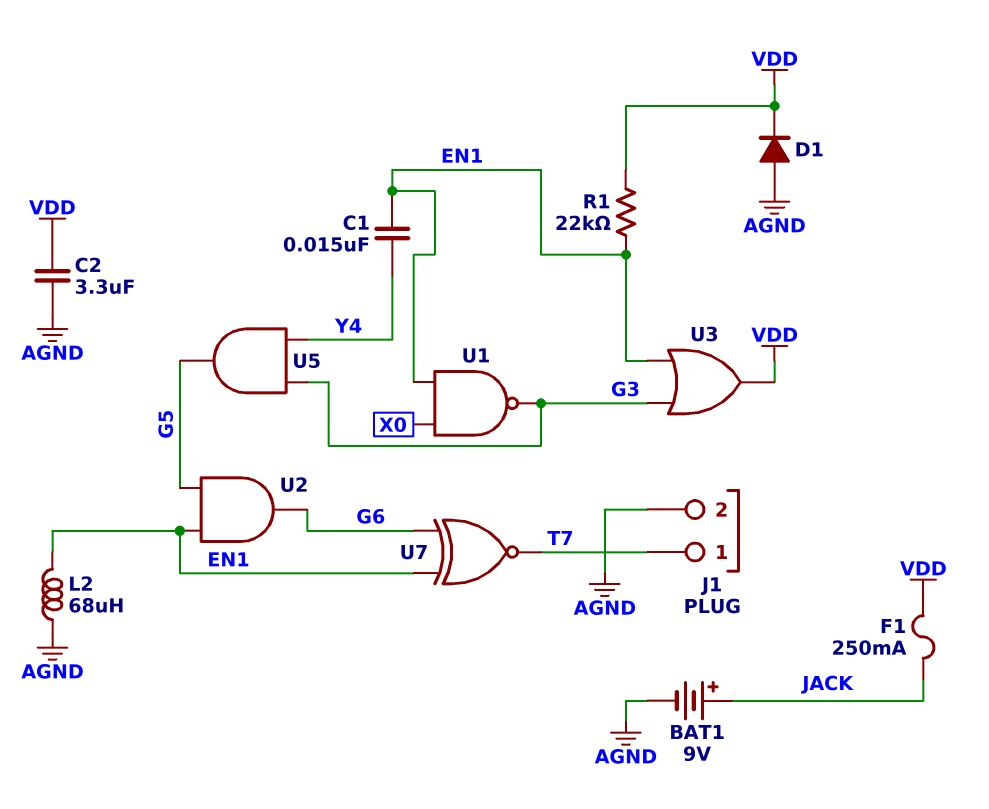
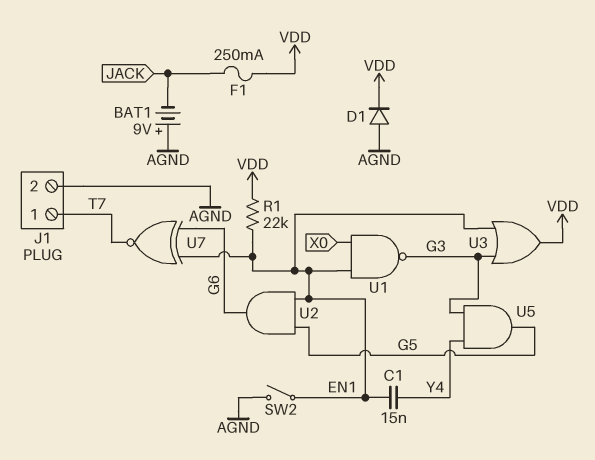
BAT1: 9V (plus JACK, minus AGND) -> 9V (plus AGND, minus JACK)
C2: 3.3uF (AGND, VDD) -> none
L2: 68uH (AGND, EN1) -> none
SW2: none -> switch (AGND, EN1)

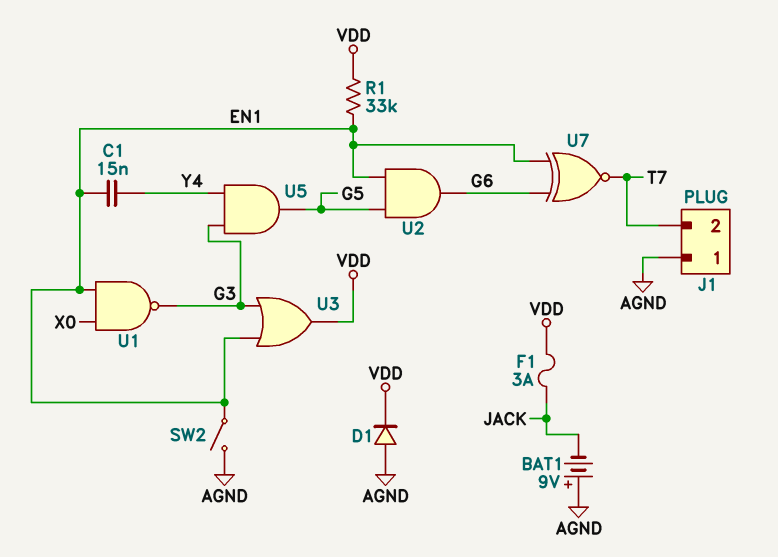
F1: 250mA (JACK, VDD) -> 3A (JACK, VDD)
J1 pin 1: T7 -> AGND
J1 pin 2: AGND -> T7
R1: 22k (EN1, VDD) -> 33k (EN1, VDD)

